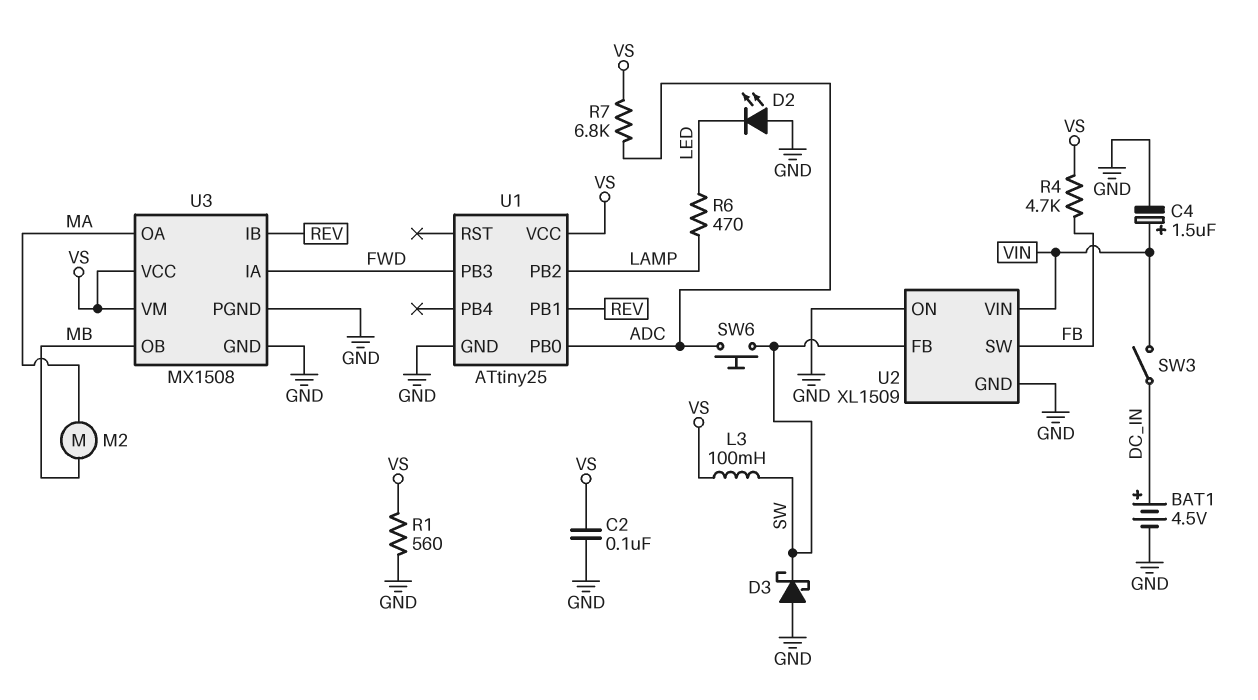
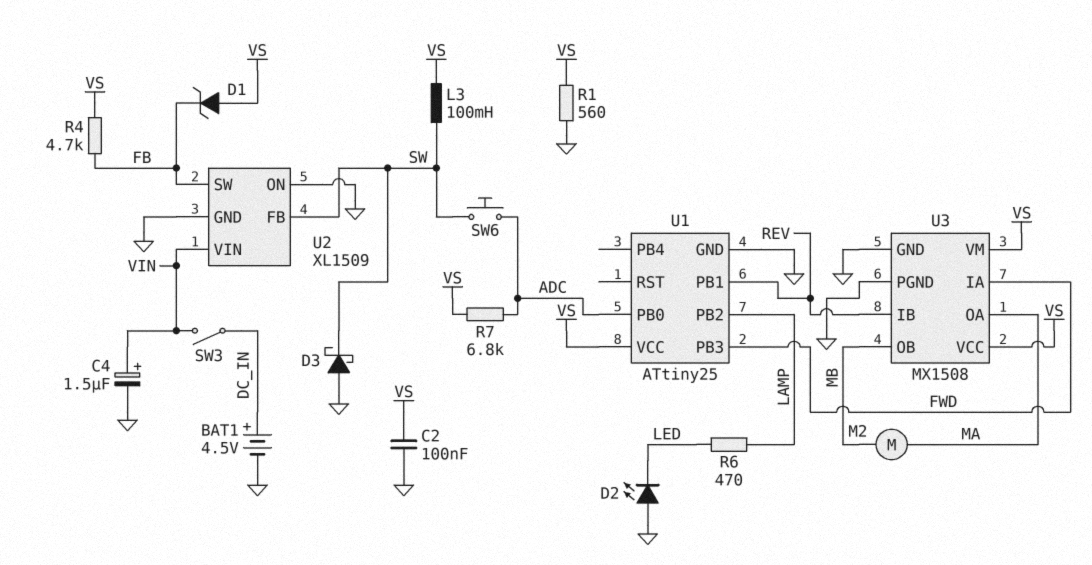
D1: none -> zener (A VS, K FB)

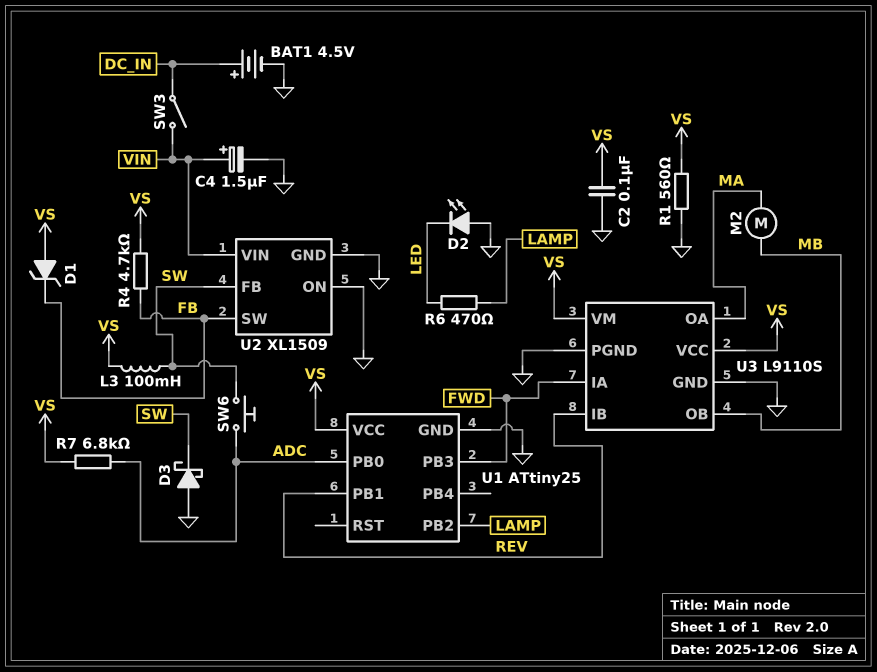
U3: MX1508 -> L9110S

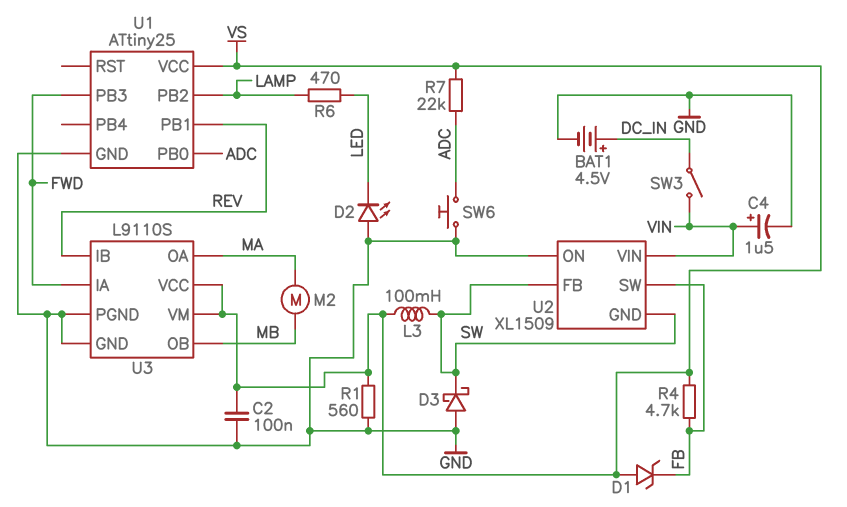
R7: 6.8k (ADC, VS) -> 22k (ADC, VS)
SW6: button (ADC, SW) -> button (ADC, GND)
U2 pin GND: GND -> SW

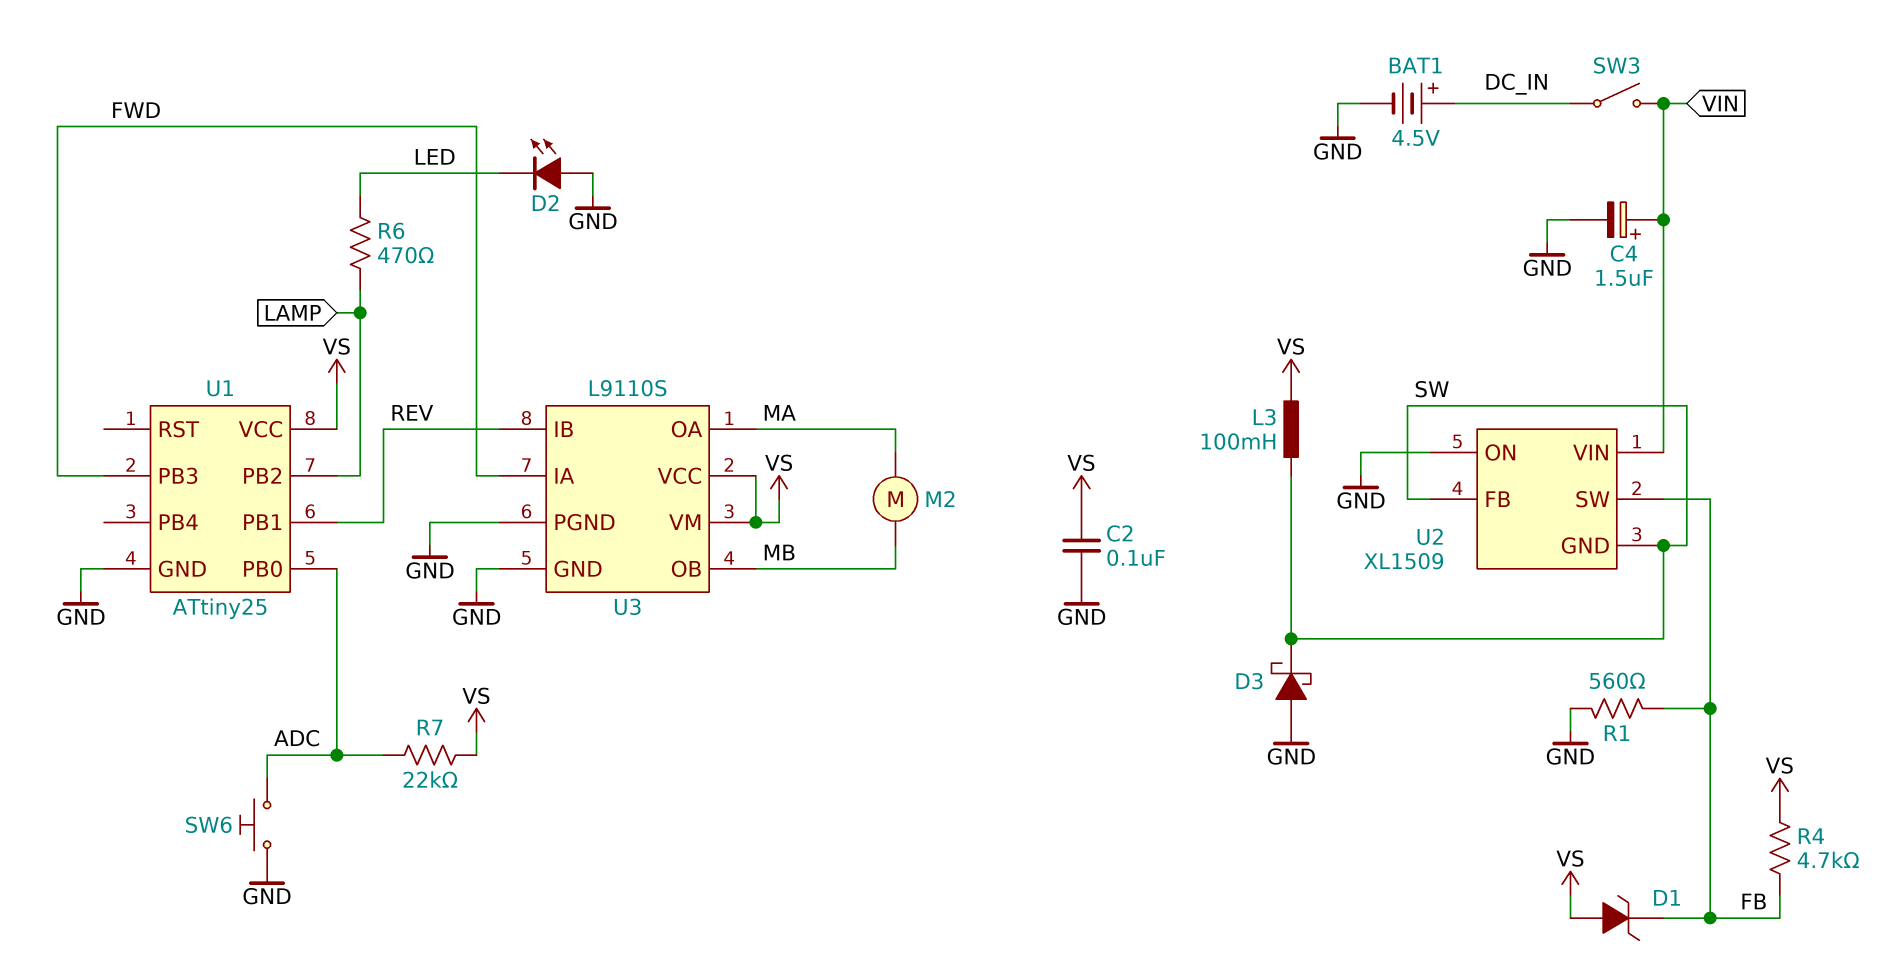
R1: 560 (GND, VS) -> 560 (FB, GND)

